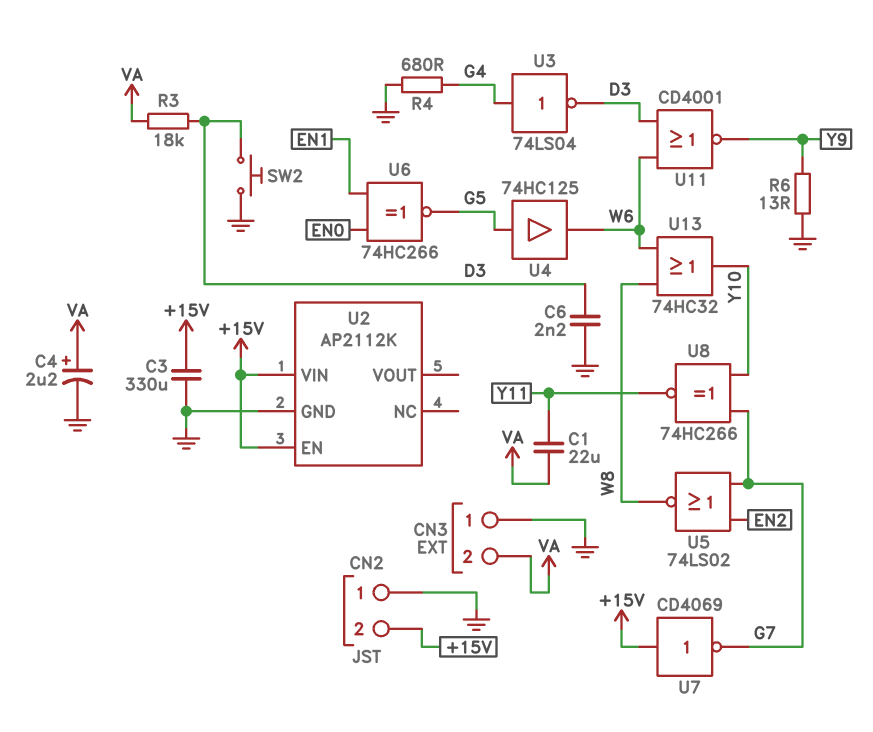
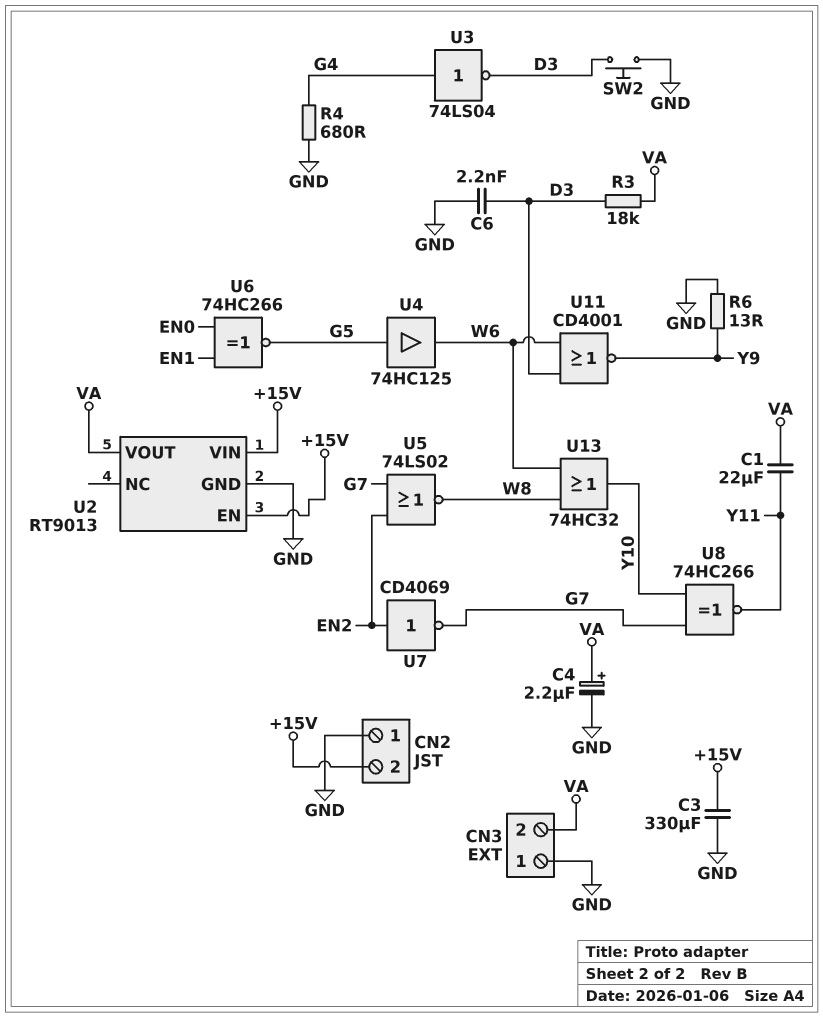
U2: AP2112K -> RT9013
U2 pin VOUT: none -> VA
U7: NOT CD4069 (in +15V, out G7) -> NOT CD4069 (in EN2, out G7)

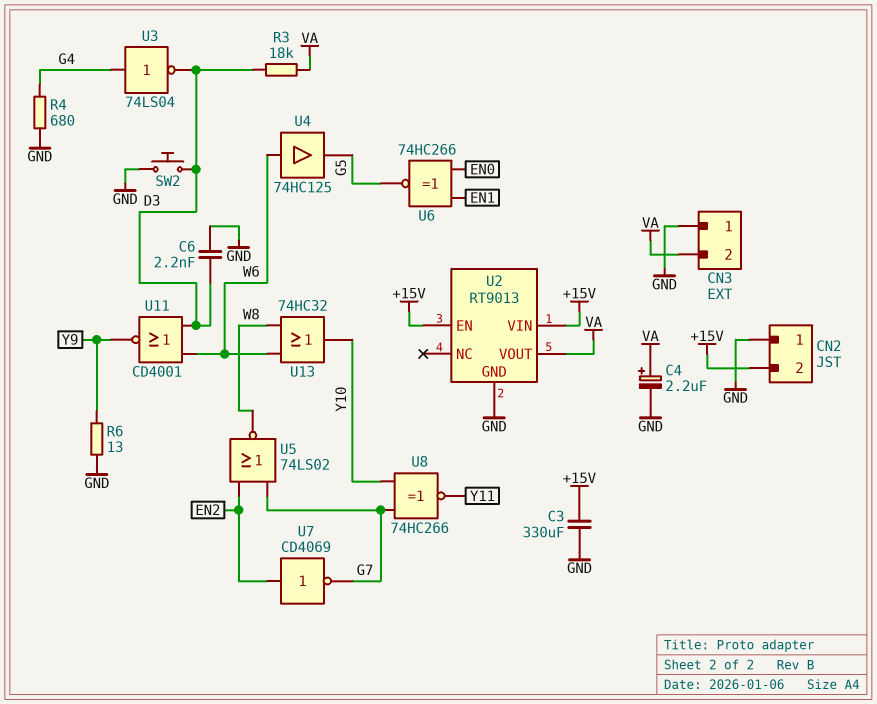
C1: 22uF (VA, Y11) -> none
U4: buffer 74HC125 (in G5, out W6) -> buffer 74HC125 (in W6, out G5)

